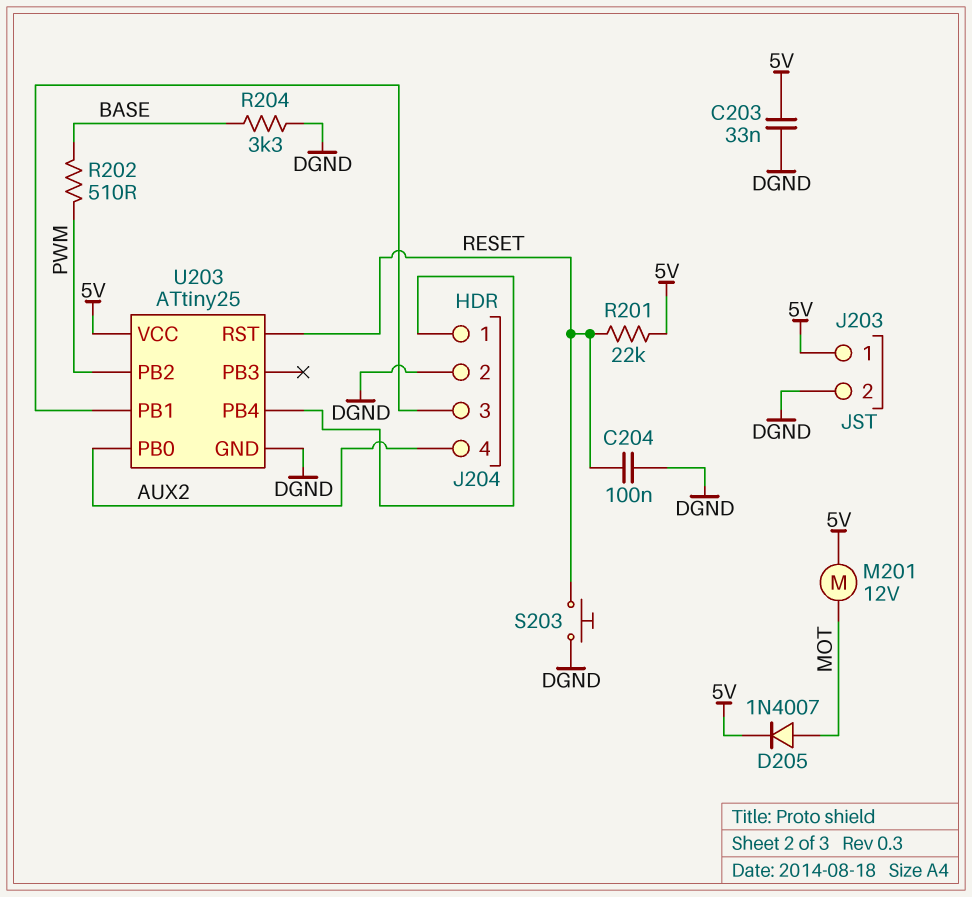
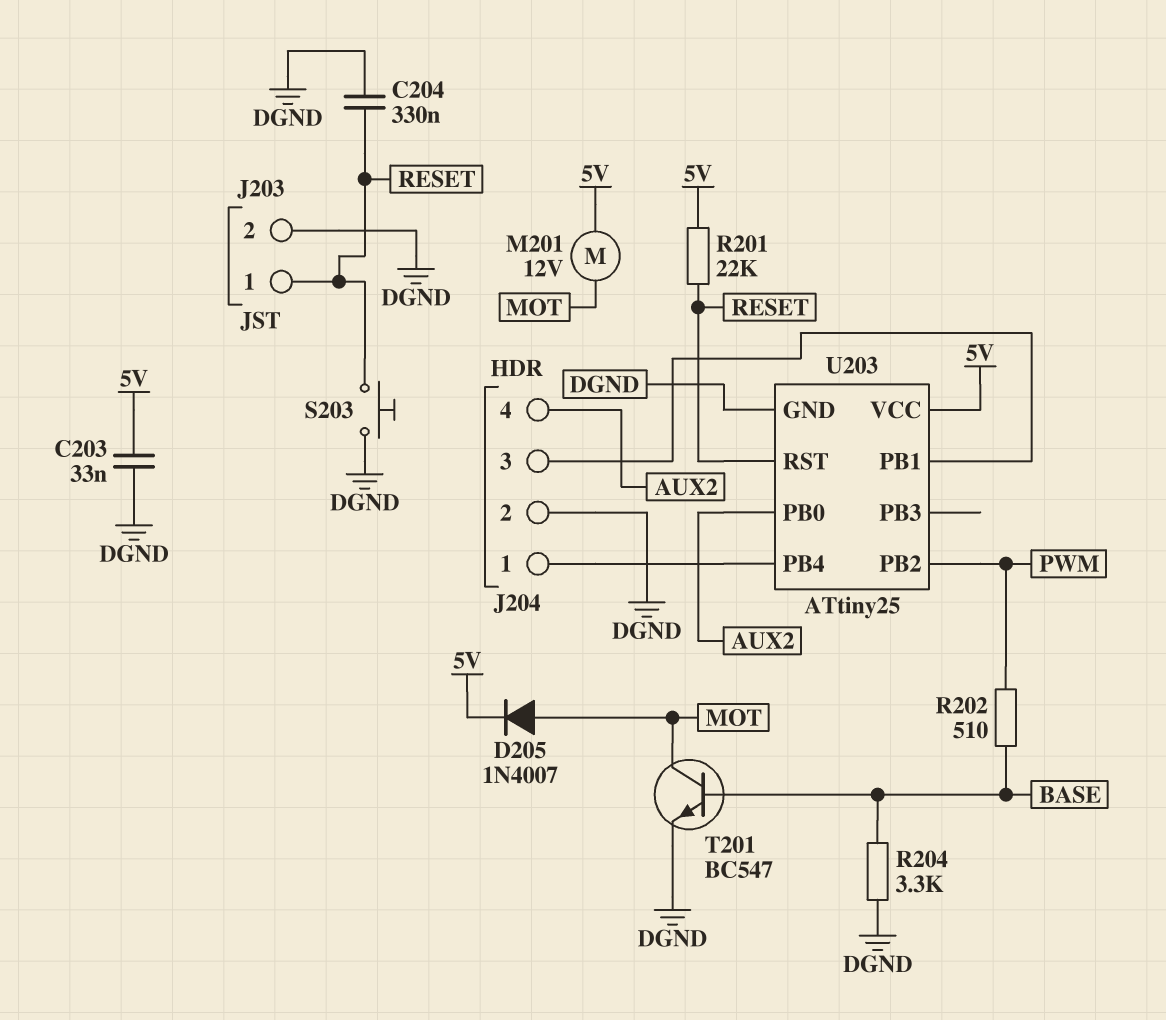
C204: 100nF (DGND, RESET) -> 330nF (DGND, RESET)
J203 pin 1: 5V -> RESET
T201: none -> NPN BC547 (B BASE, C MOT, E DGND)

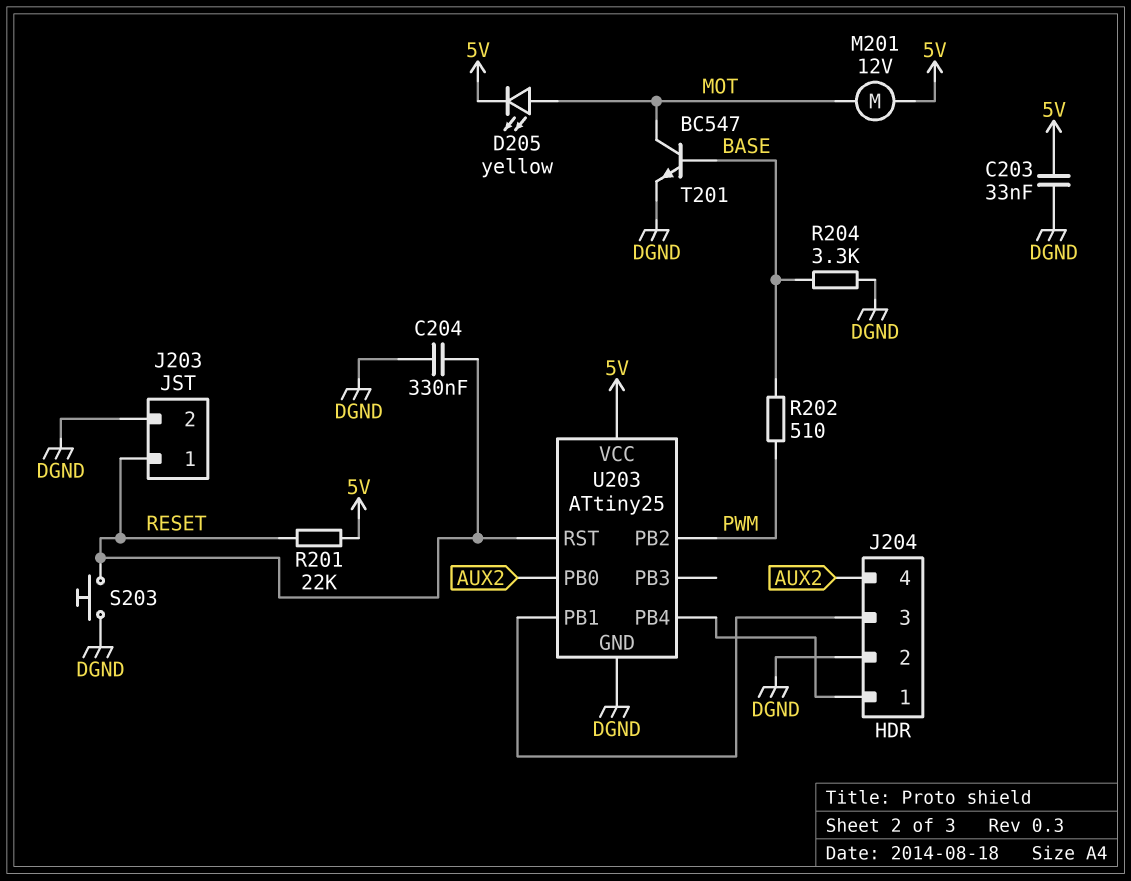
D205: diode 1N4007 (A MOT, K 5V) -> LED yellow (A MOT, K 5V)

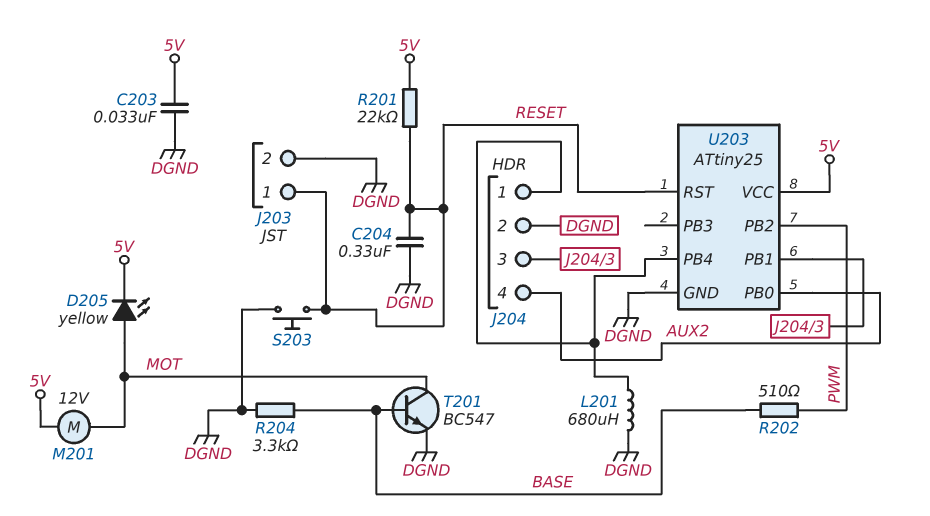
L201: none -> 680uH (DGND, J204/1)

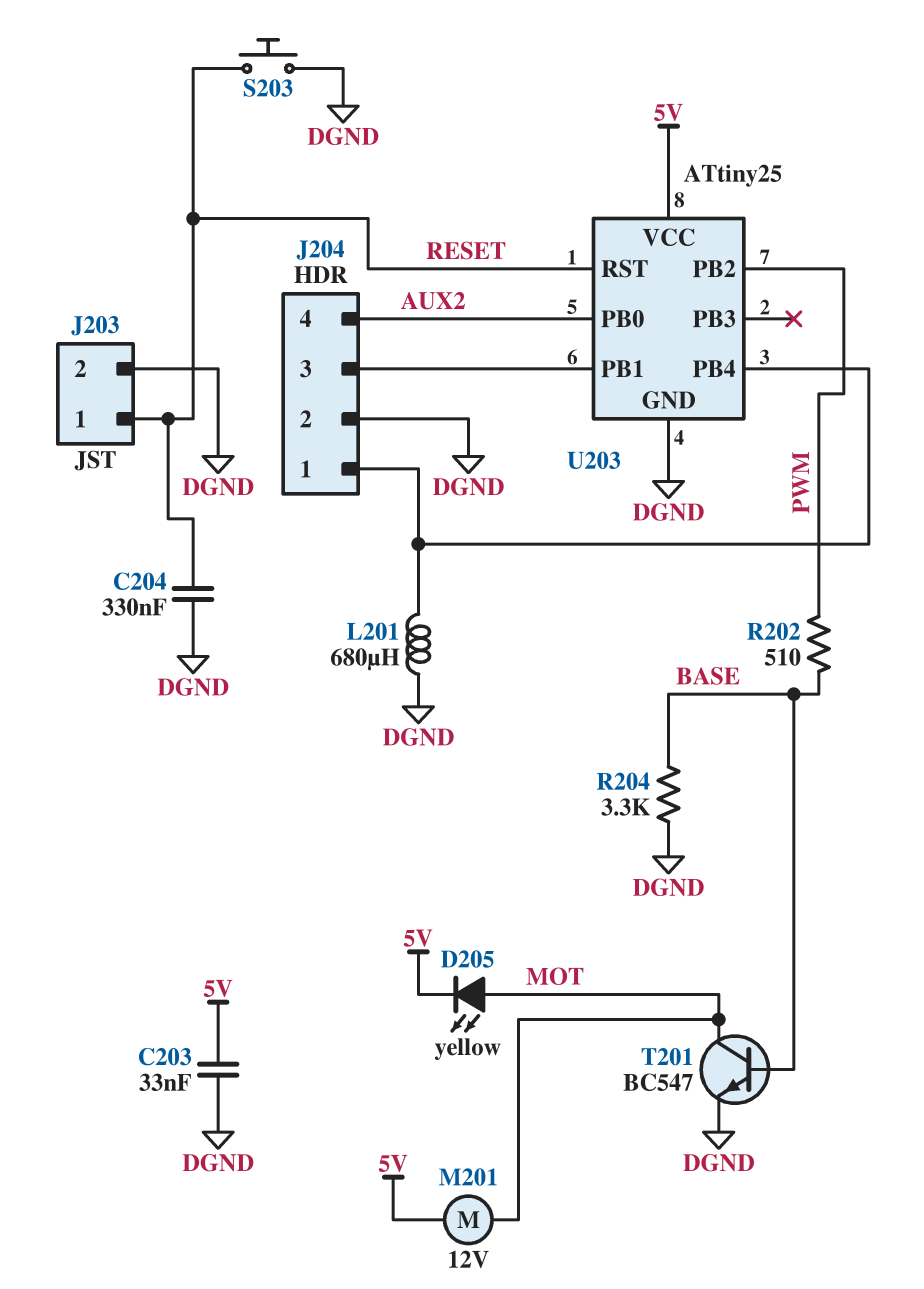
R201: 22k (5V, RESET) -> none

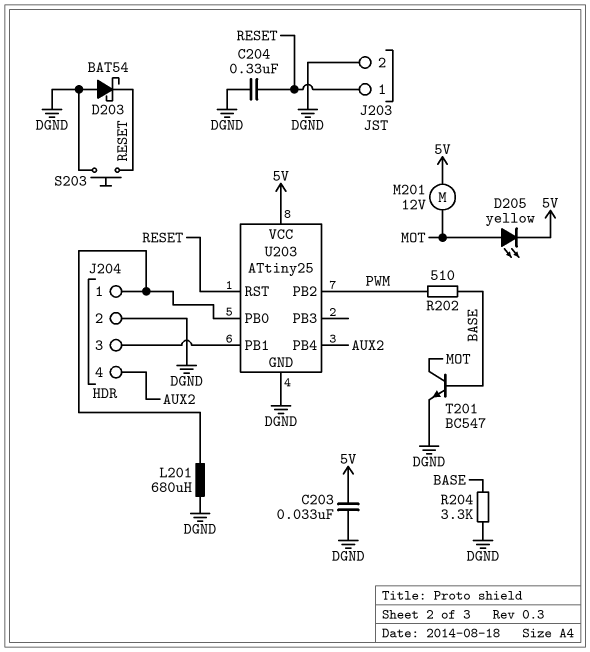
D203: none -> schottky BAT54 (A DGND, K RESET)
U203 pin PB0: AUX2 -> J204/1
U203 pin PB4: J204/1 -> AUX2

